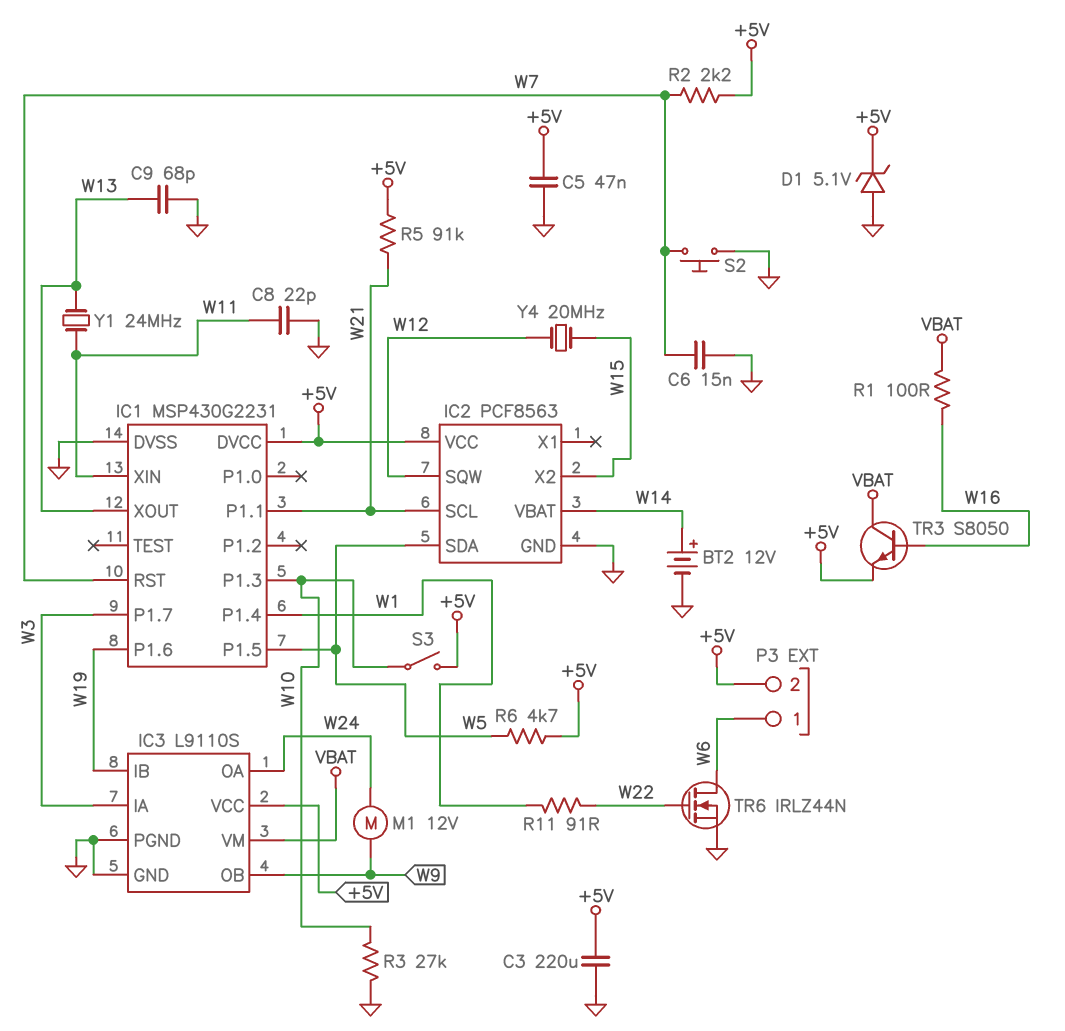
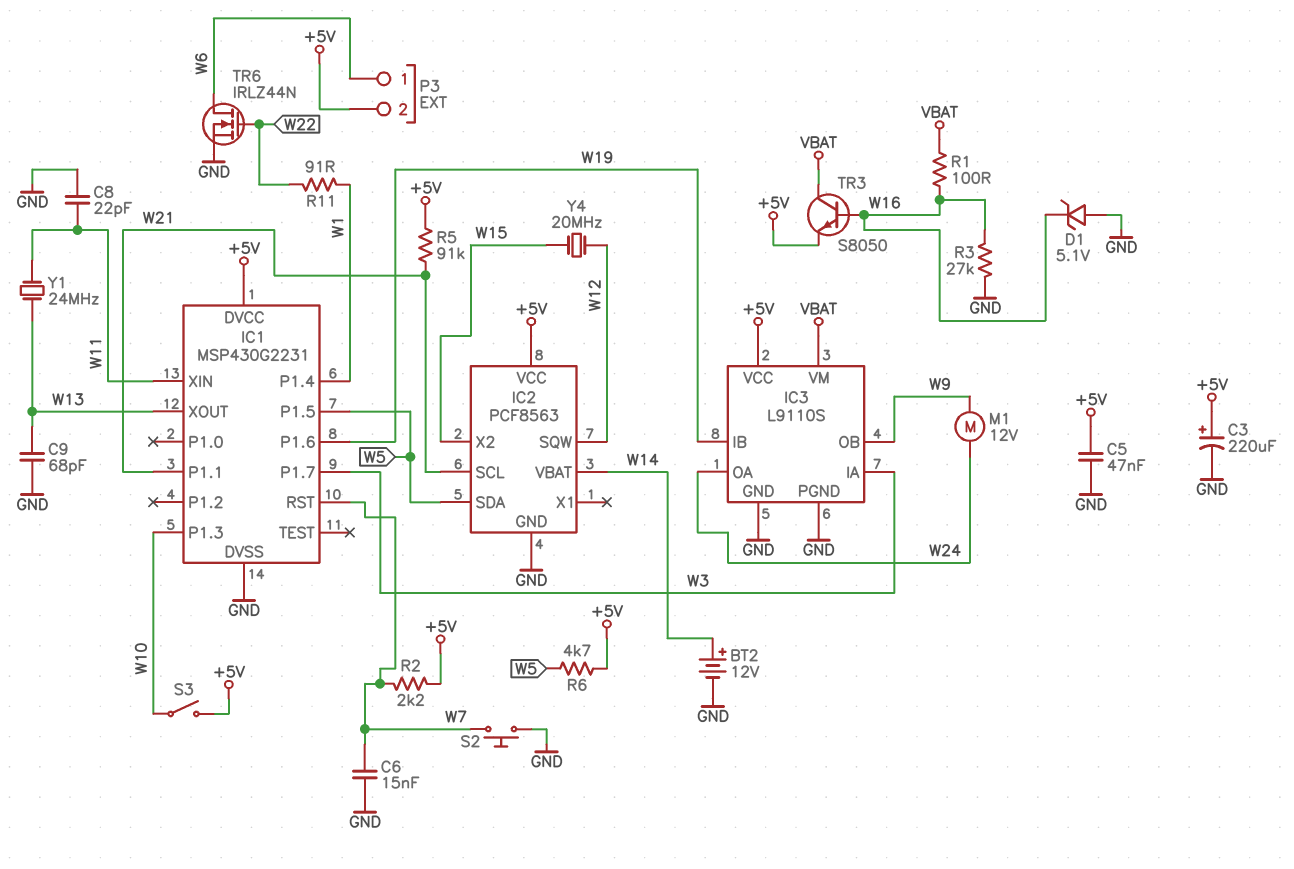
C3: 220uF (+5V, GND) -> 220uF (plus +5V, minus GND)
D1: zener 5.1V (A GND, K +5V) -> zener 5.1V (A GND, K W16)
R3: 27k (GND, W10) -> 27k (GND, W16)

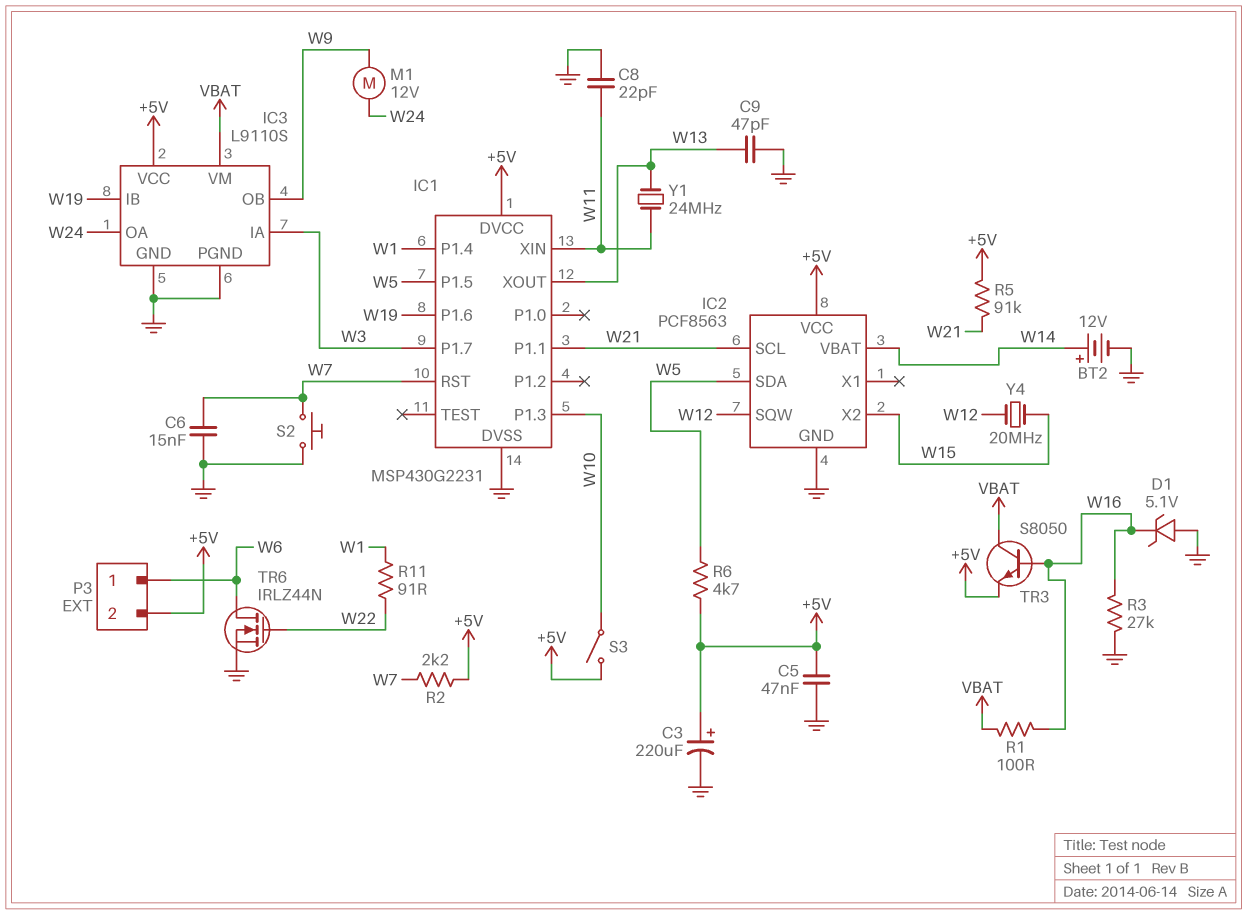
C9: 68pF (GND, W13) -> 47pF (GND, W13)

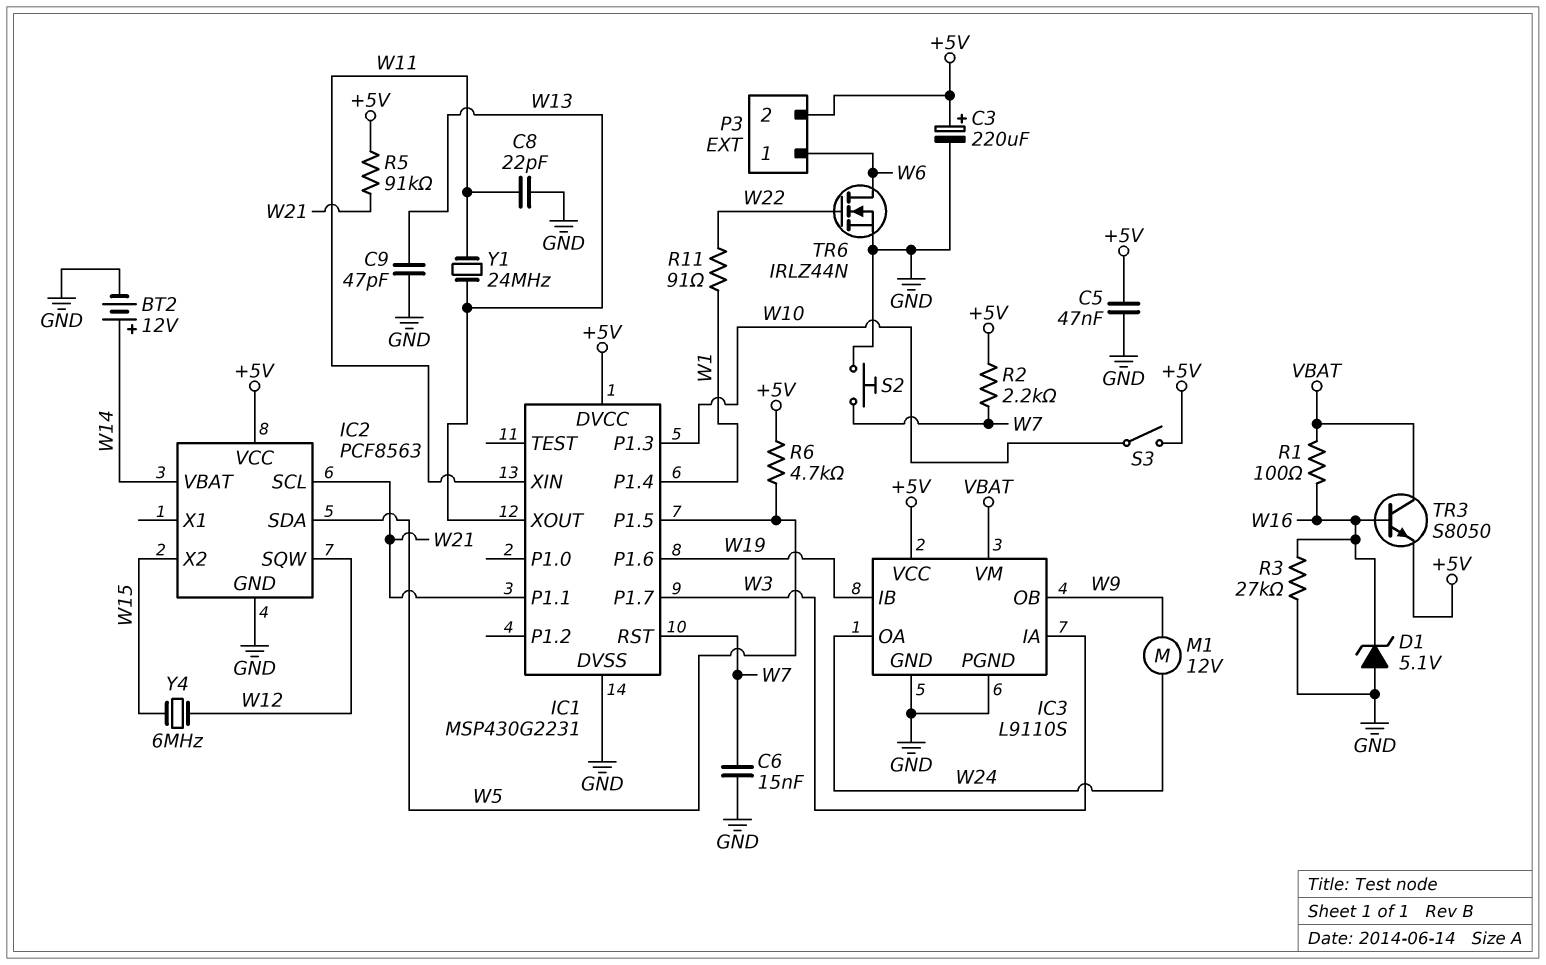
Y4: 20MHz (W12, W15) -> 6MHz (W12, W15)

